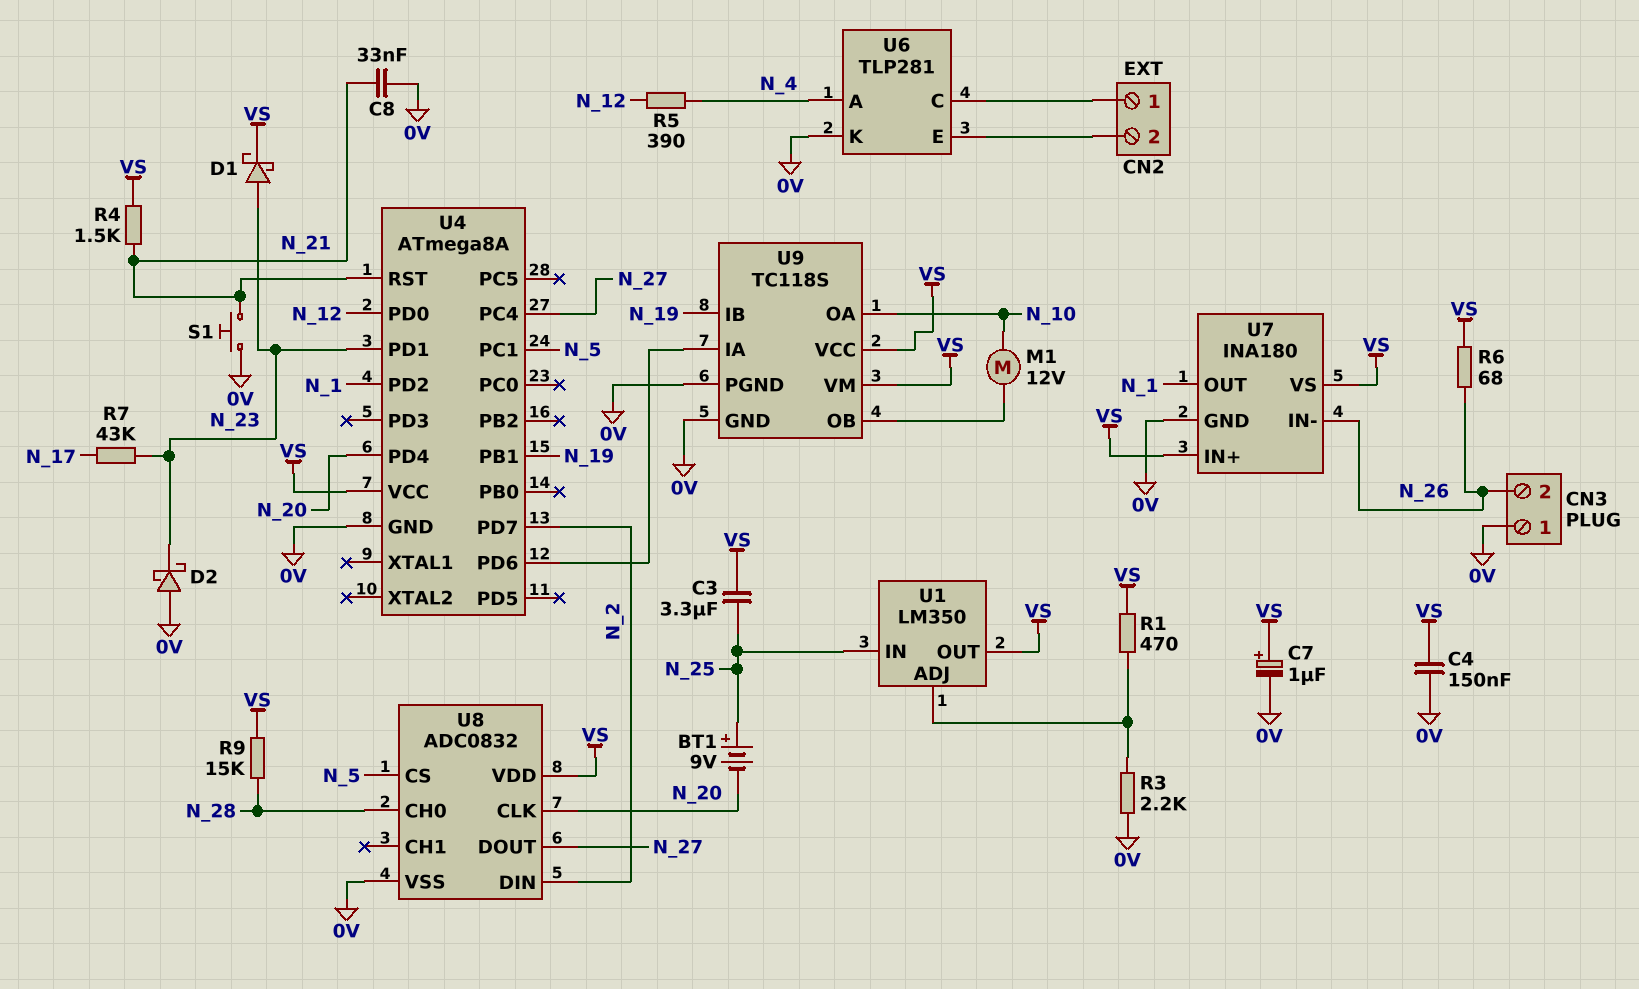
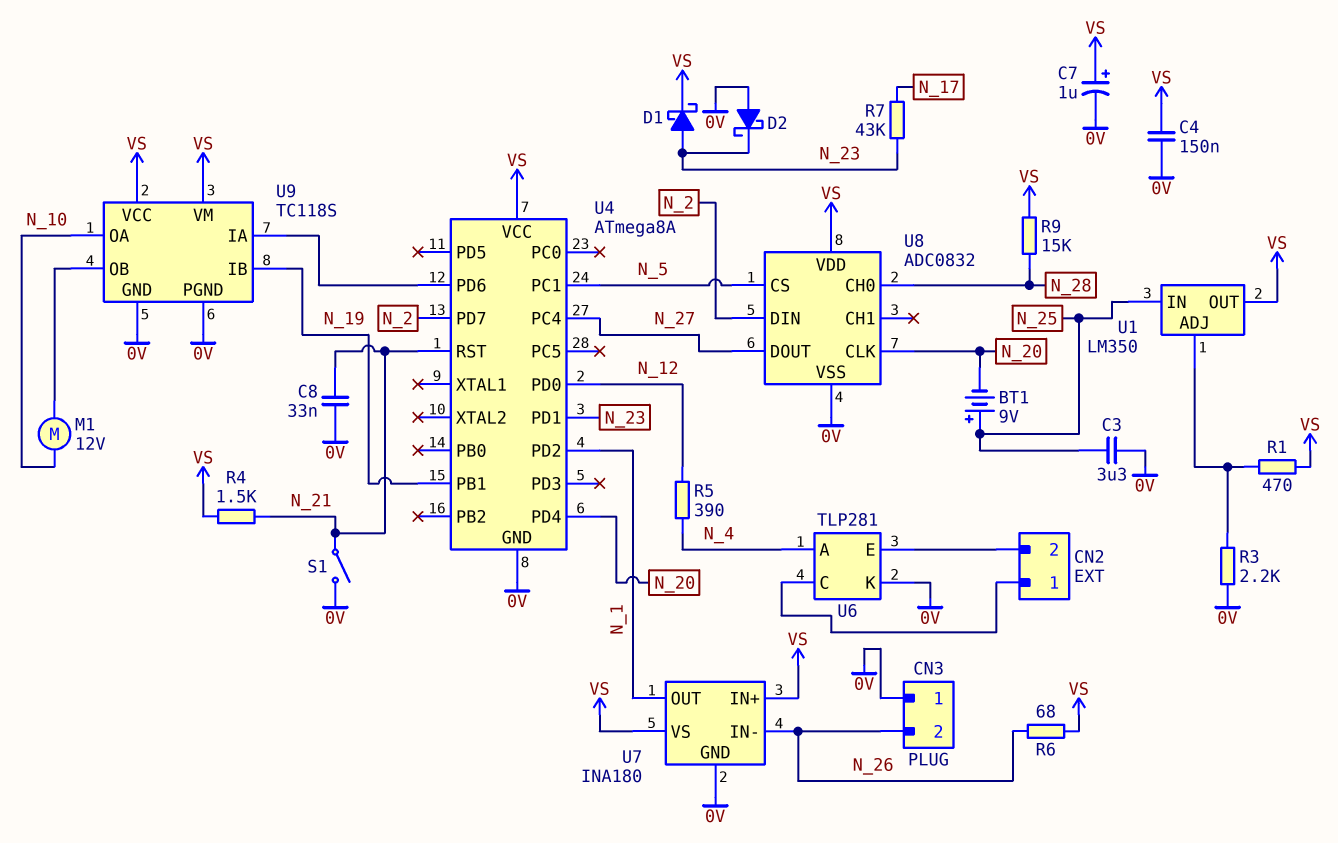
C3: 3.3uF (N_25, VS) -> 3.3uF (0V, N_25)
S1: button (0V, N_21) -> switch (0V, N_21)

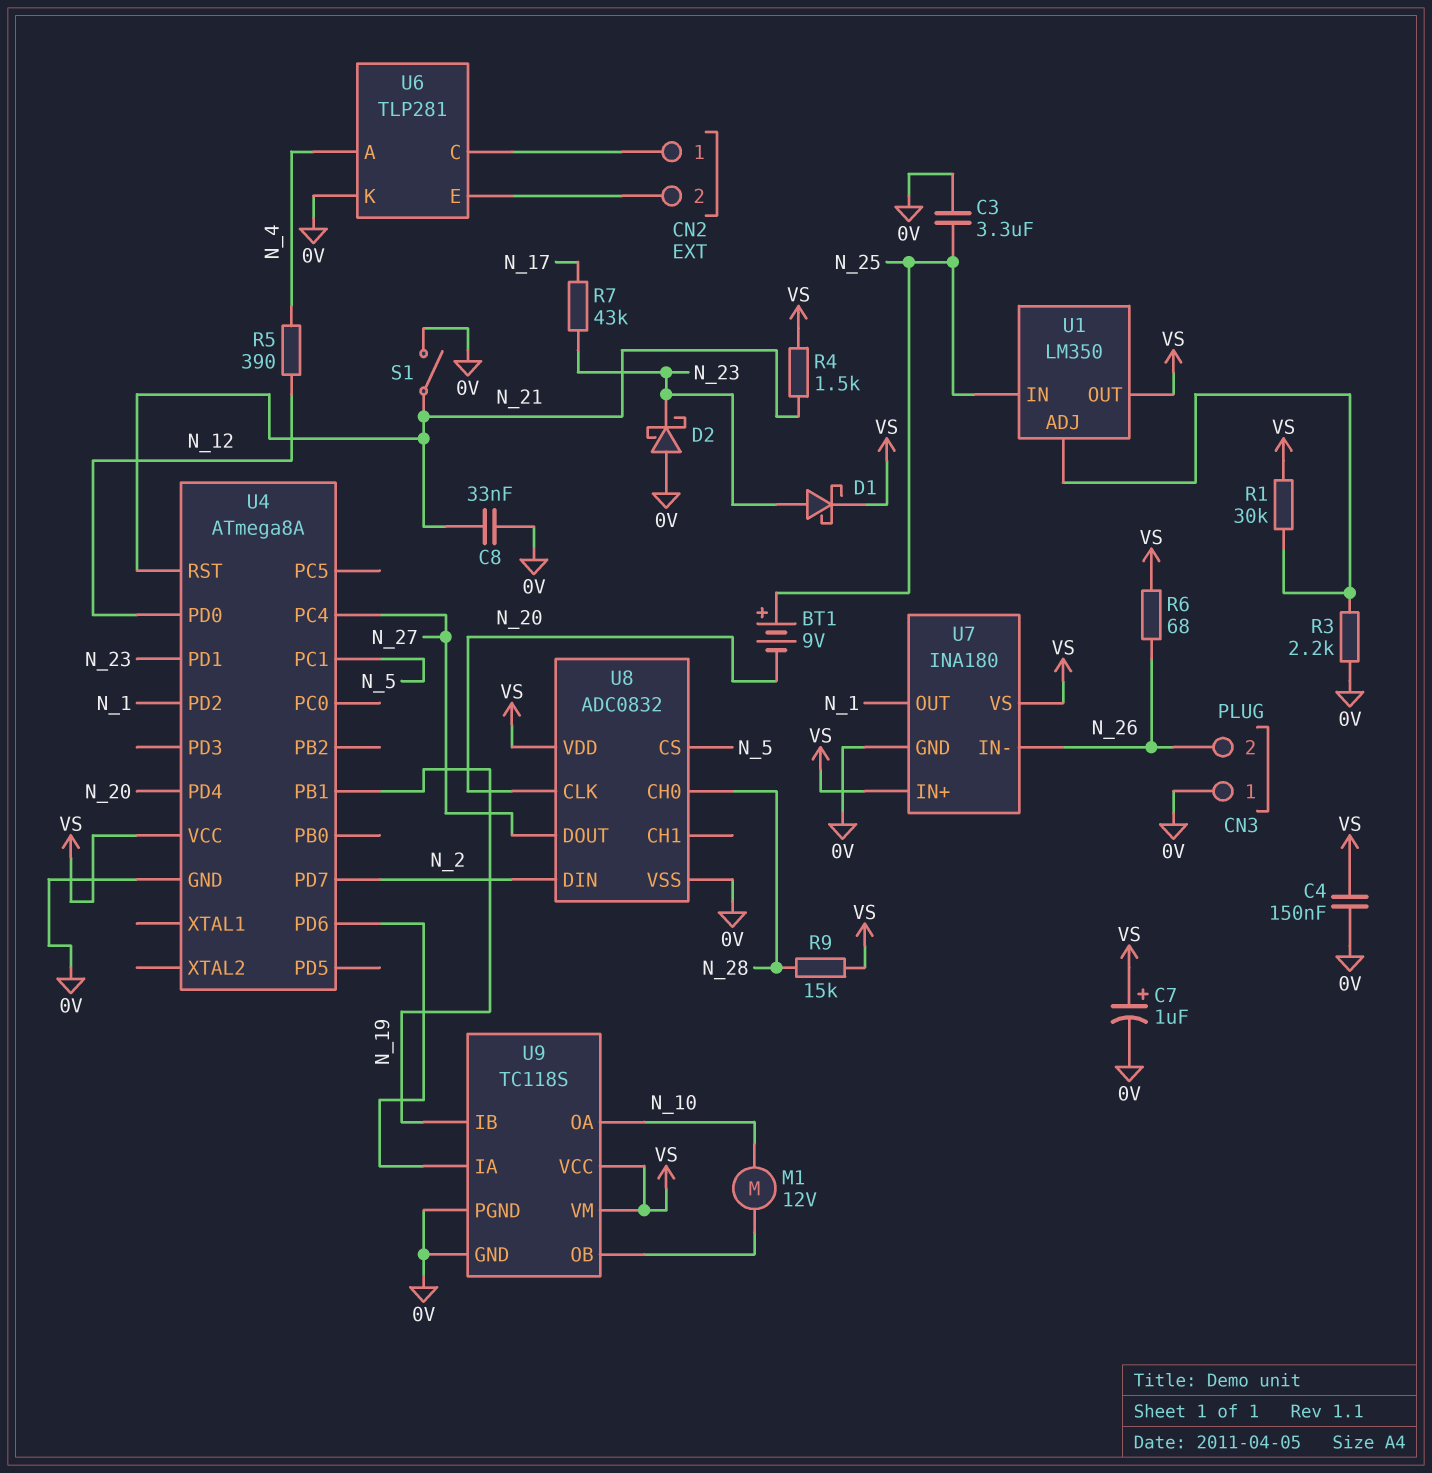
R1: 470 (U1/ADJ, VS) -> 30k (U1/ADJ, VS)

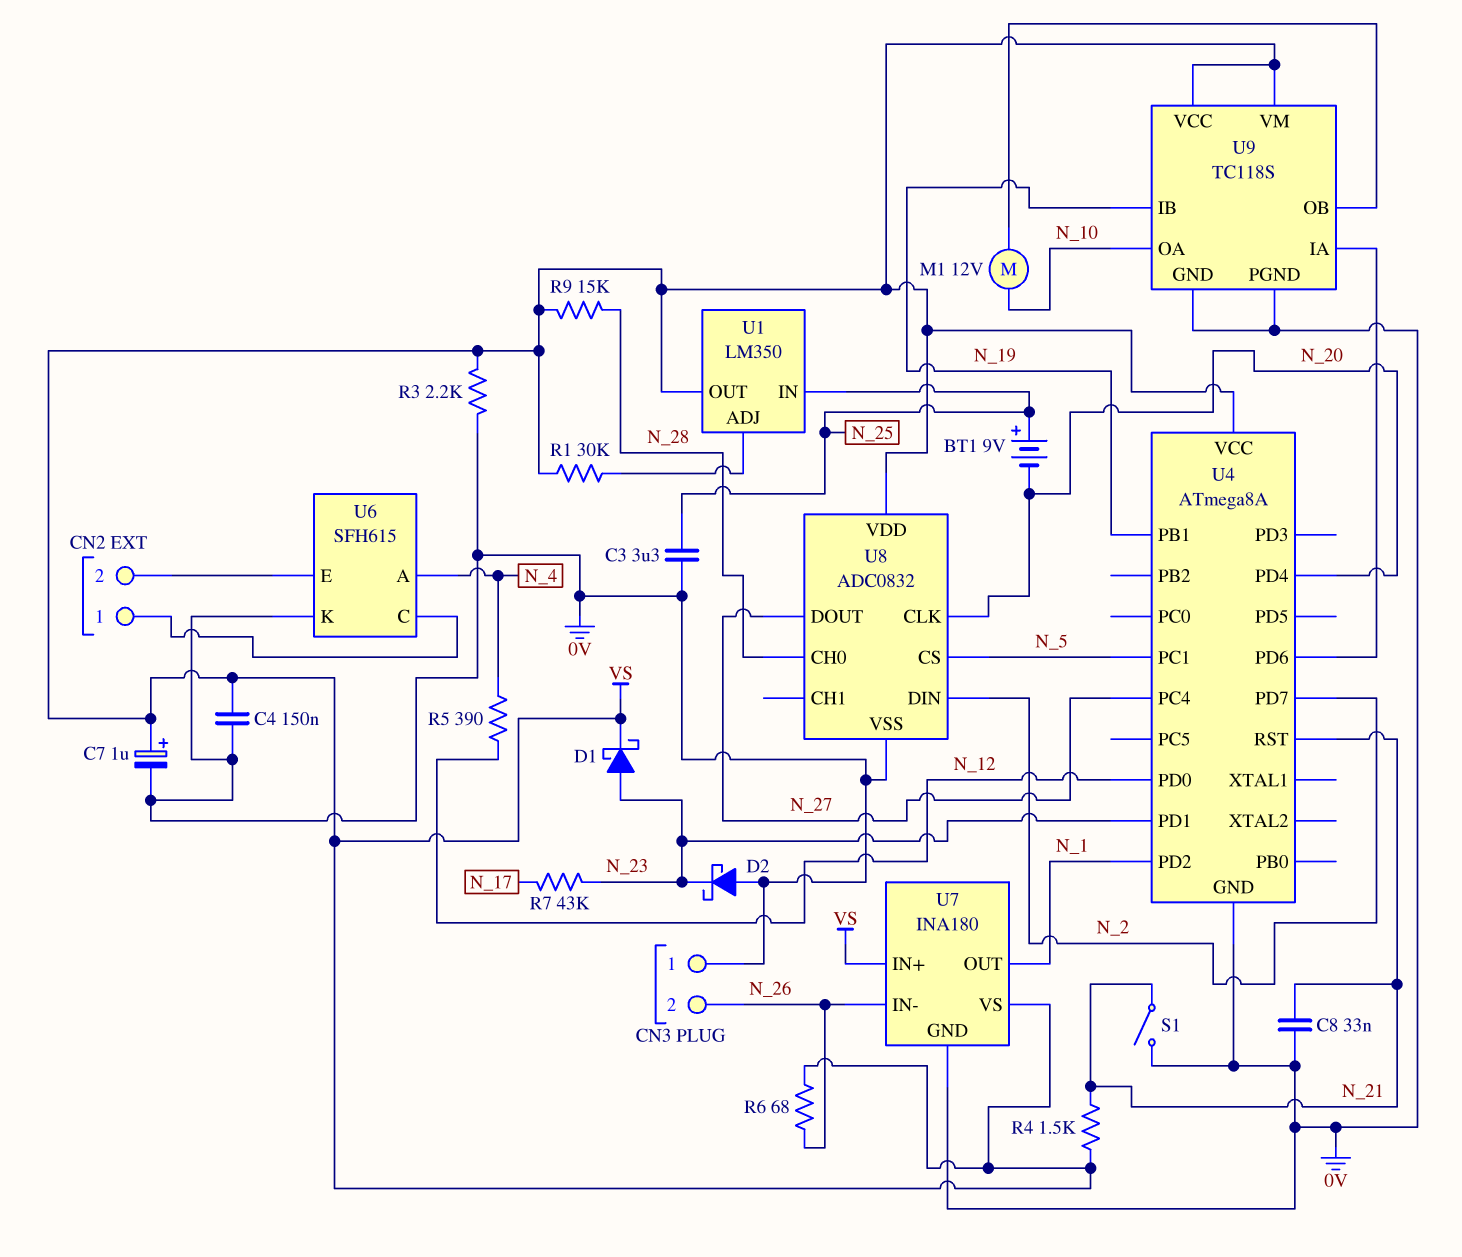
R3: 2.2k (0V, U1/ADJ) -> 2.2k (0V, VS)
U6: TLP281 -> SFH615

